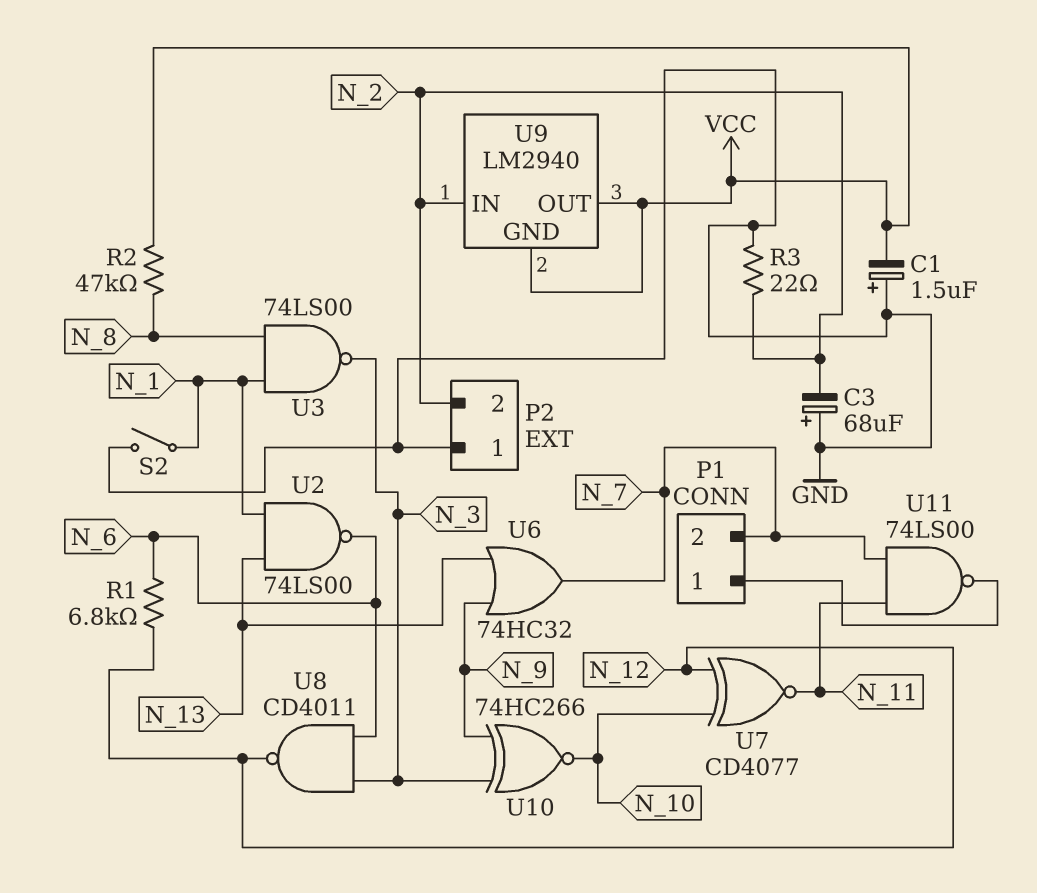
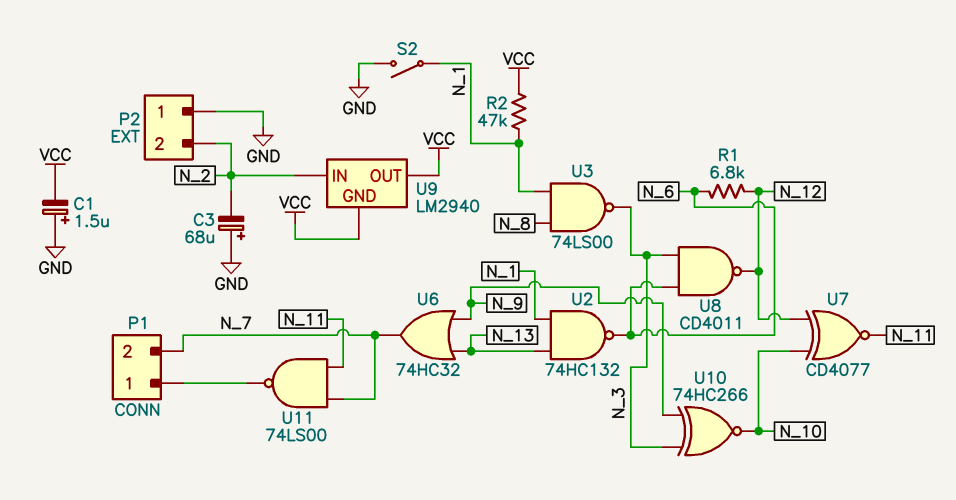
R2: 47k (N_8, VCC) -> 47k (N_1, VCC)
R3: 22 (GND, N_2) -> none
U2: NAND 74LS00 (in N_1, in N_13, out N_6) -> NAND 74HC132 (in N_1, in N_13, out N_6)

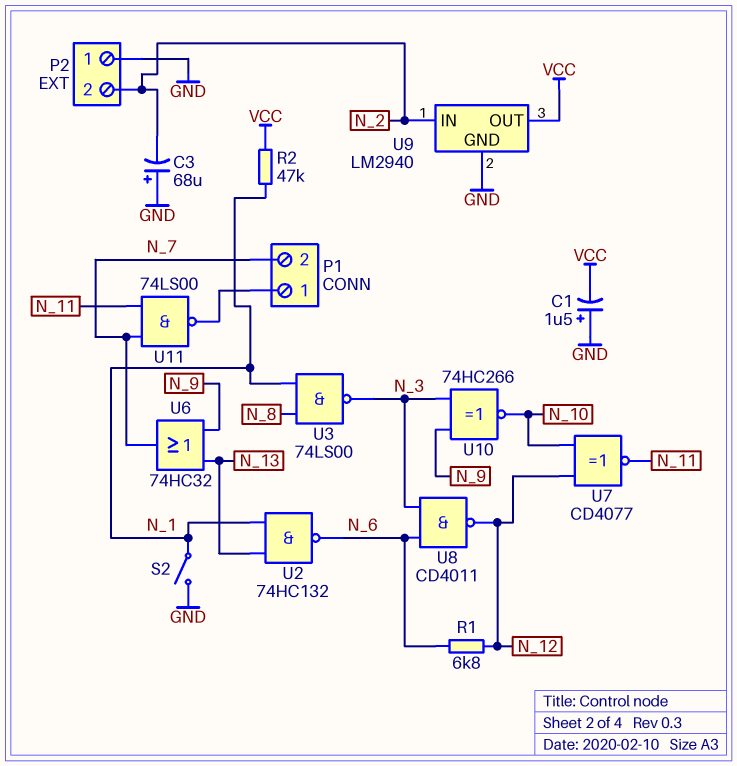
U9 pin GND: VCC -> GND

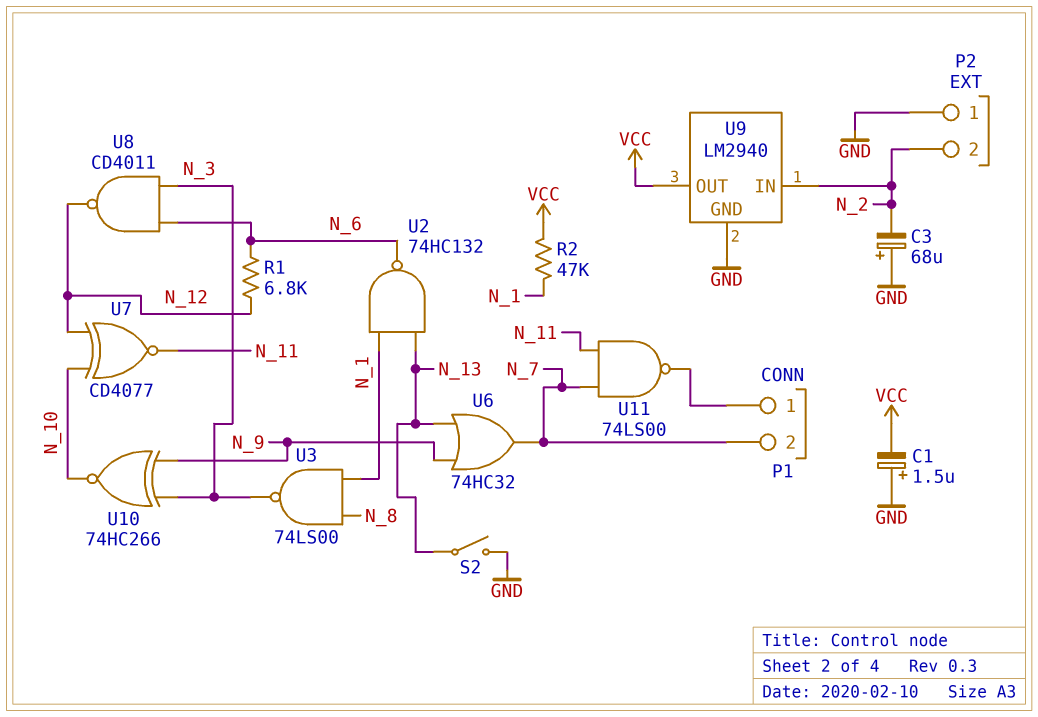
S2: switch (GND, N_1) -> switch (GND, N_13)

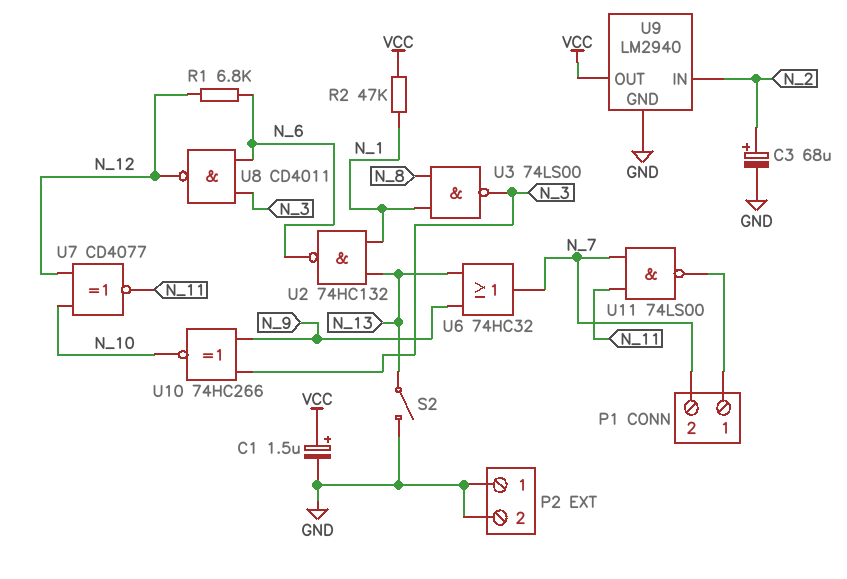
C1: 1.5uF (plus GND, minus VCC) -> 1.5uF (plus VCC, minus GND)
C3: 68uF (plus GND, minus N_2) -> 68uF (plus N_2, minus GND)
P2 pin 2: N_2 -> GND

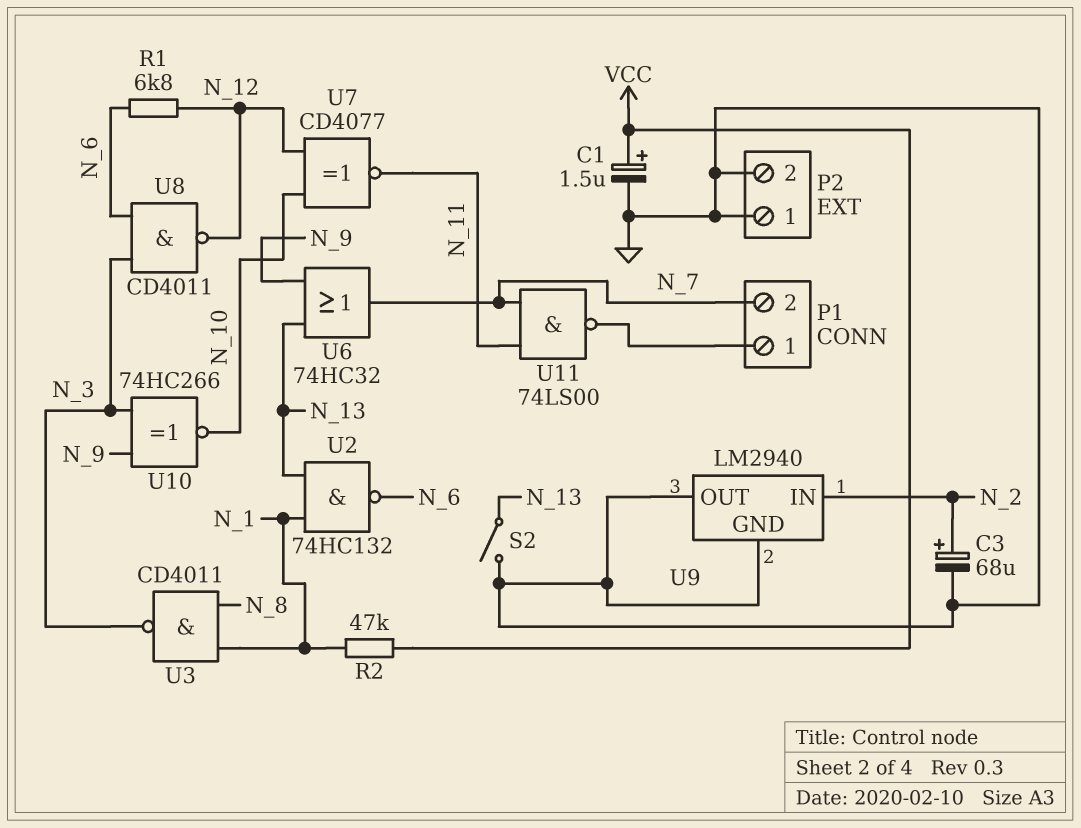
U3: NAND 74LS00 (in N_1, in N_8, out N_3) -> NAND CD4011 (in N_1, in N_8, out N_3)
U9 pin OUT: VCC -> GND

